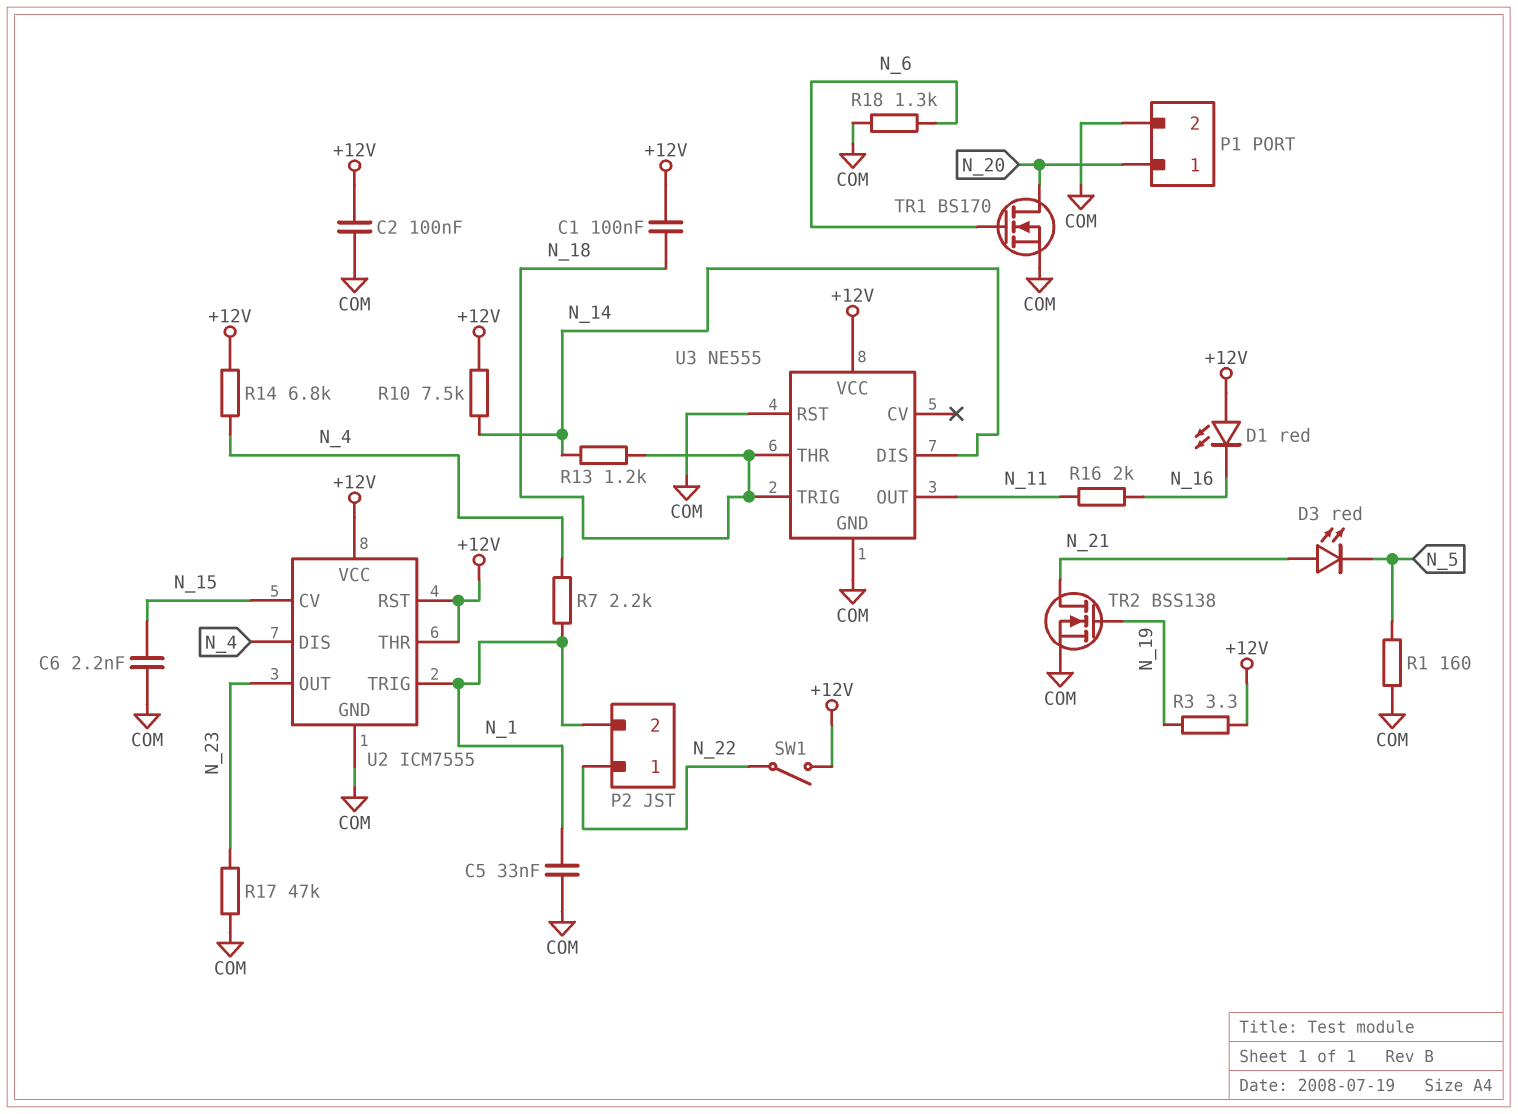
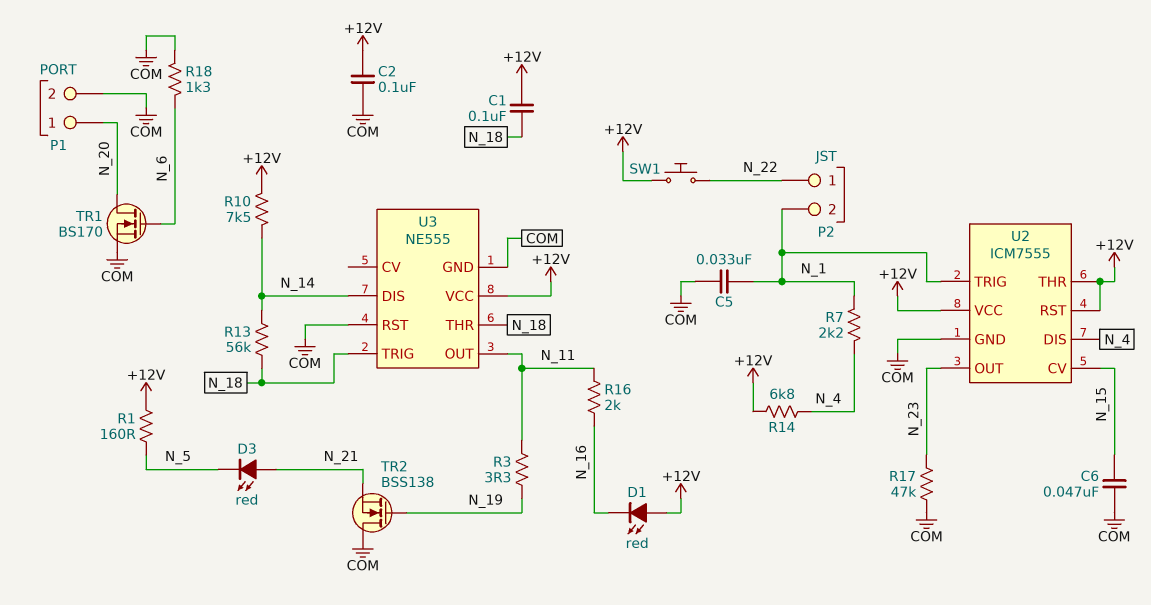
C6: 2.2nF (COM, N_15) -> 47nF (COM, N_15)
R1: 160 (COM, N_5) -> 160 (+12V, N_5)
R3: 3.3 (+12V, N_19) -> 3.3 (N_11, N_19)
R13: 1.2k (N_14, N_18) -> 56k (N_14, N_18)
SW1: switch (+12V, N_22) -> button (+12V, N_22)
TR2: NMOS BSS138 (G N_19, D N_21, S COM) -> NMOS BSS138 (G N_19, D COM, S N_21)

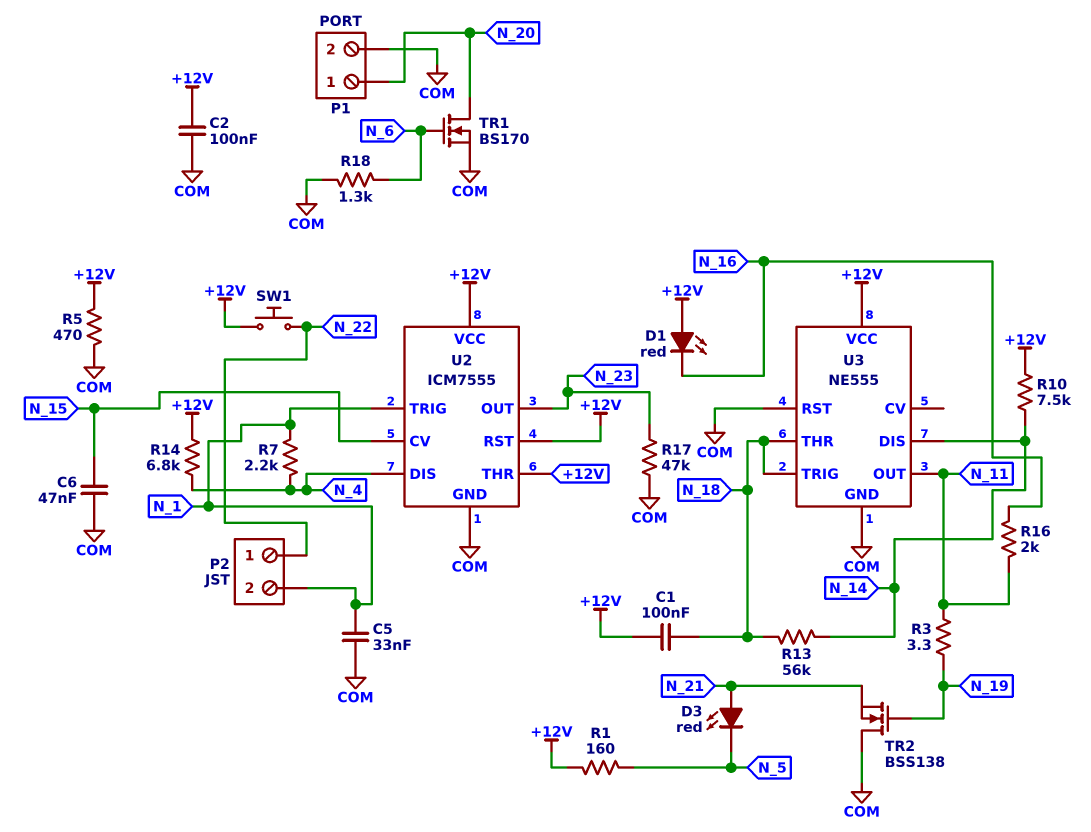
R5: none -> 470 (+12V, COM)

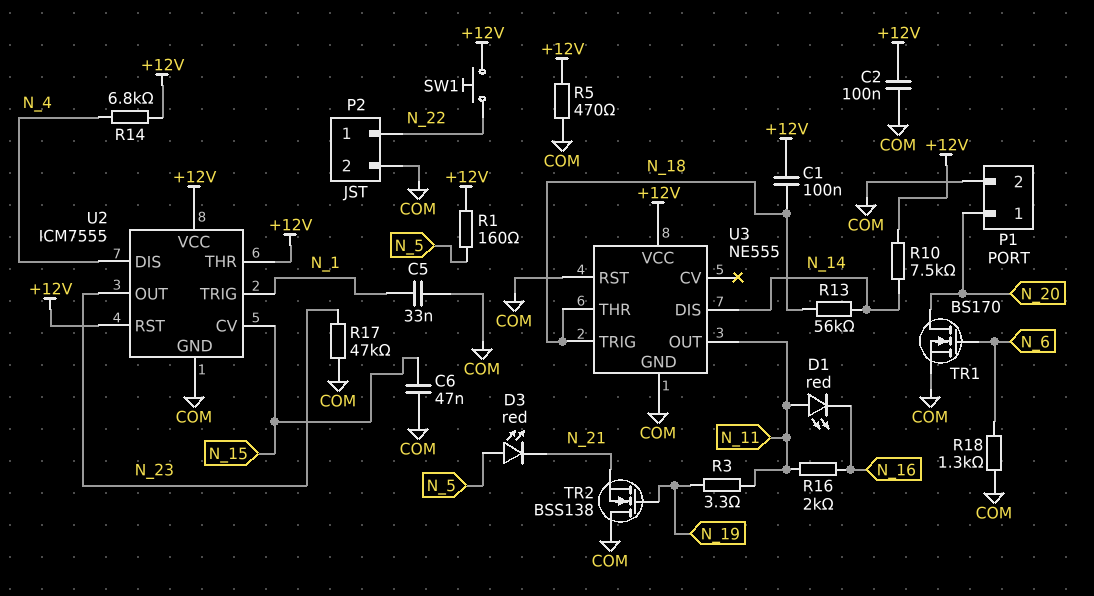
D1: LED red (A +12V, K N_16) -> LED red (A N_11, K N_16)
D3: LED red (A N_21, K N_5) -> LED red (A N_5, K N_21)
P2 pin 2: N_1 -> COM
R7: 2.2k (N_1, N_4) -> none

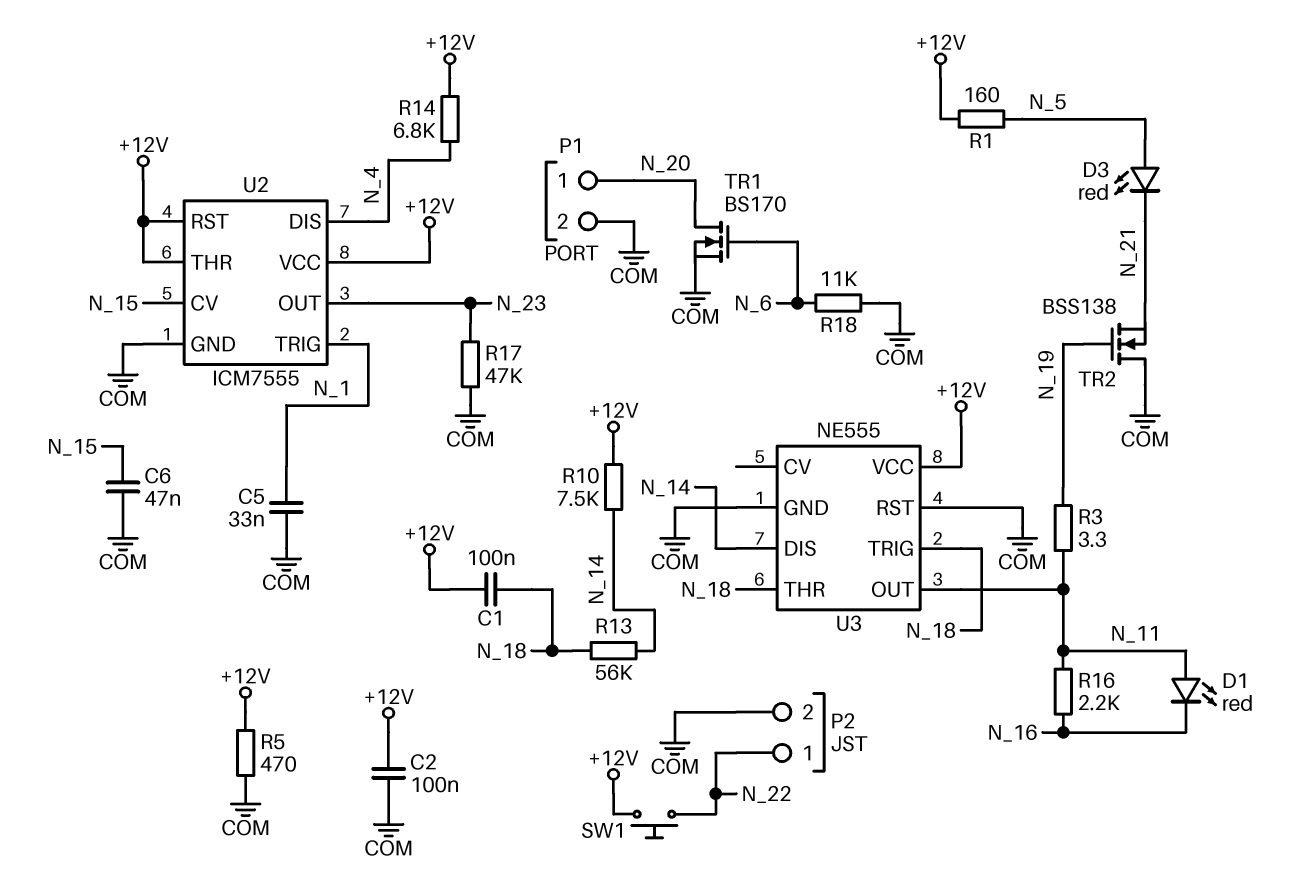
R16: 2k (N_11, N_16) -> 2.2k (N_11, N_16)
R18: 1.3k (COM, N_6) -> 11k (COM, N_6)

